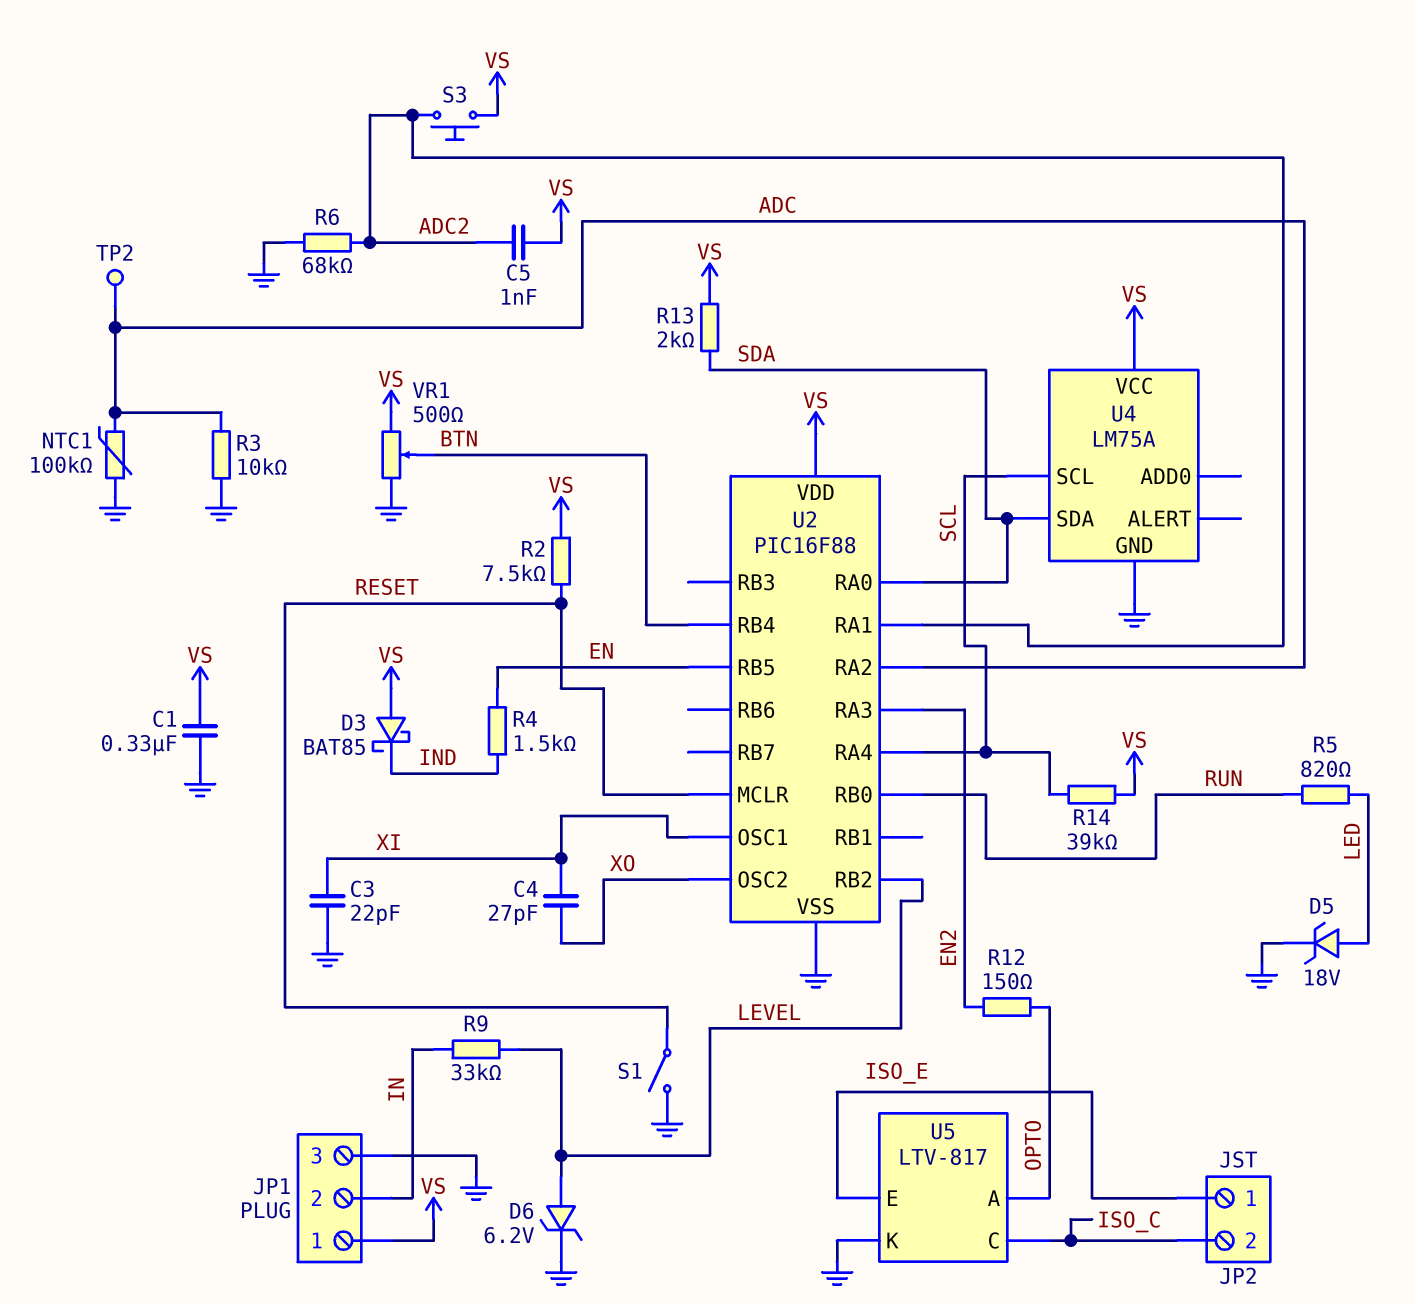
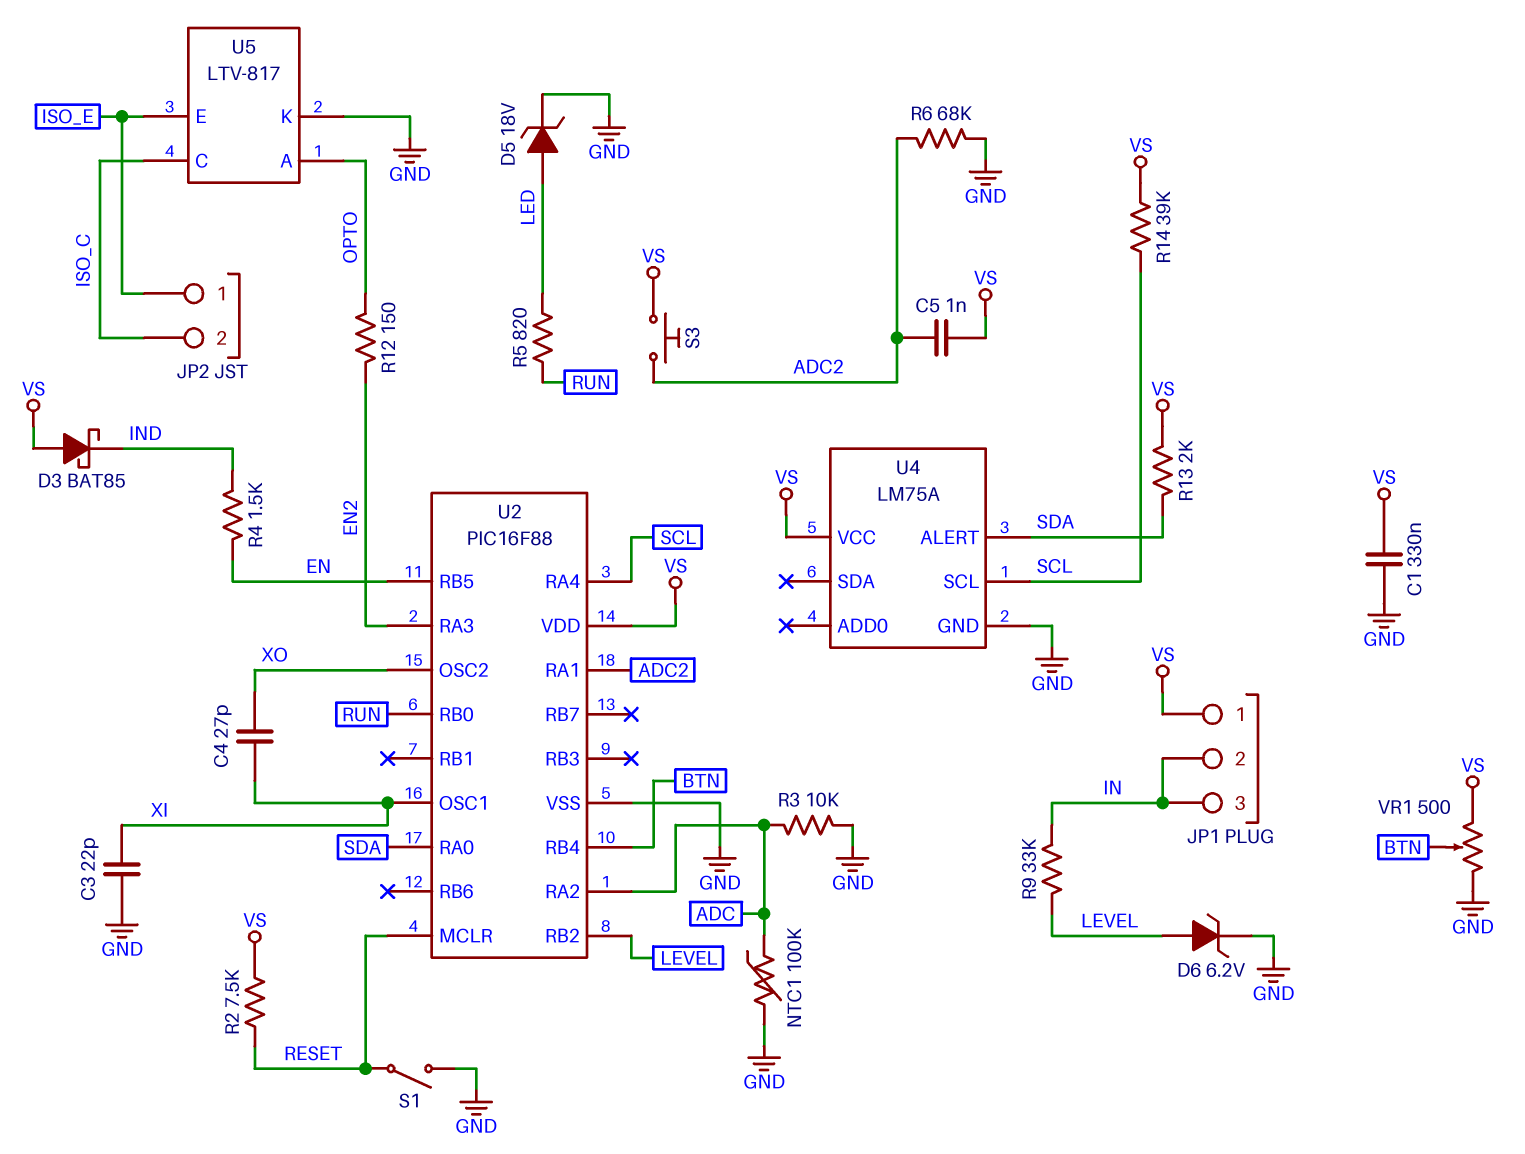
JP1 pin 3: GND -> IN
TP2: test point (ADC) -> none
U4 pin ALERT: none -> SDA
U4 pin SDA: SDA -> none

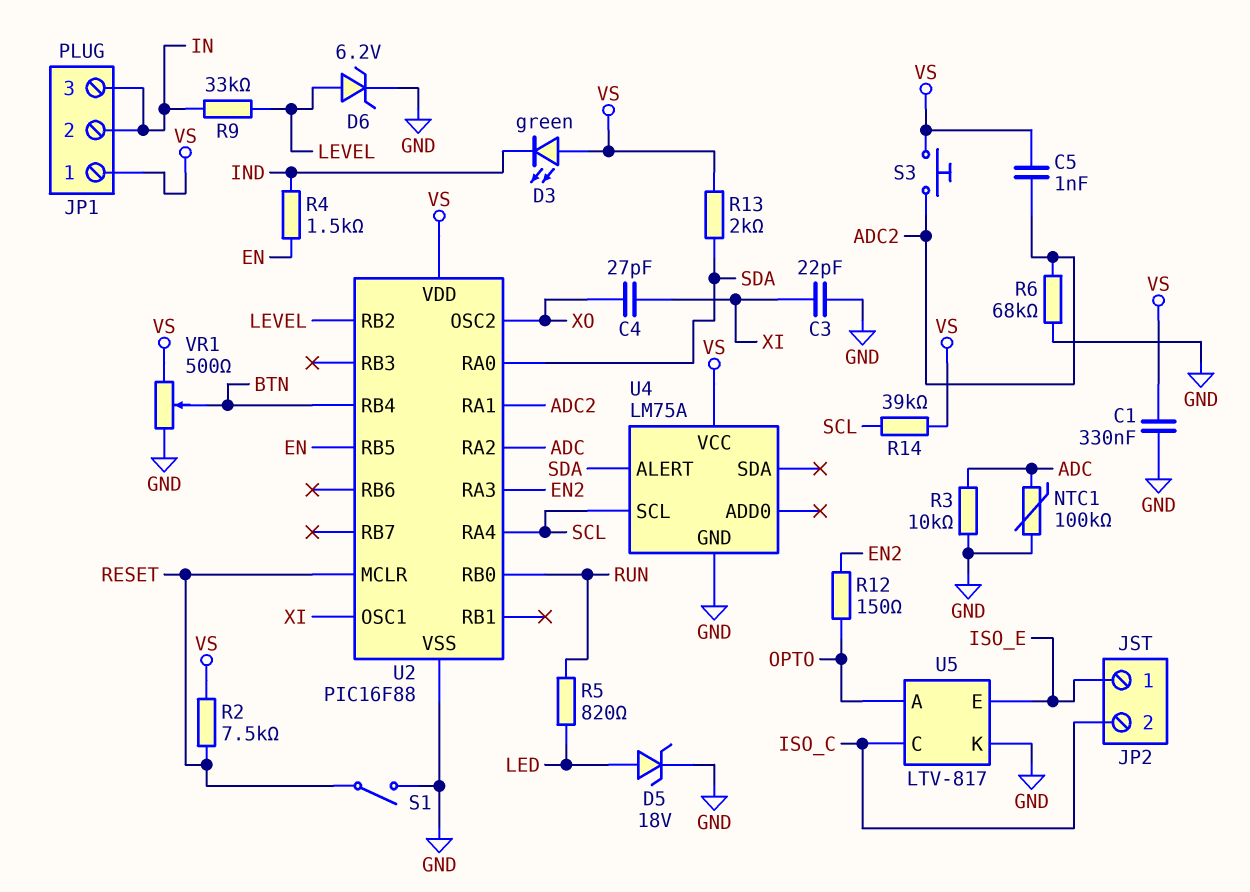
D3: schottky BAT85 (A VS, K IND) -> LED green (A VS, K IND)

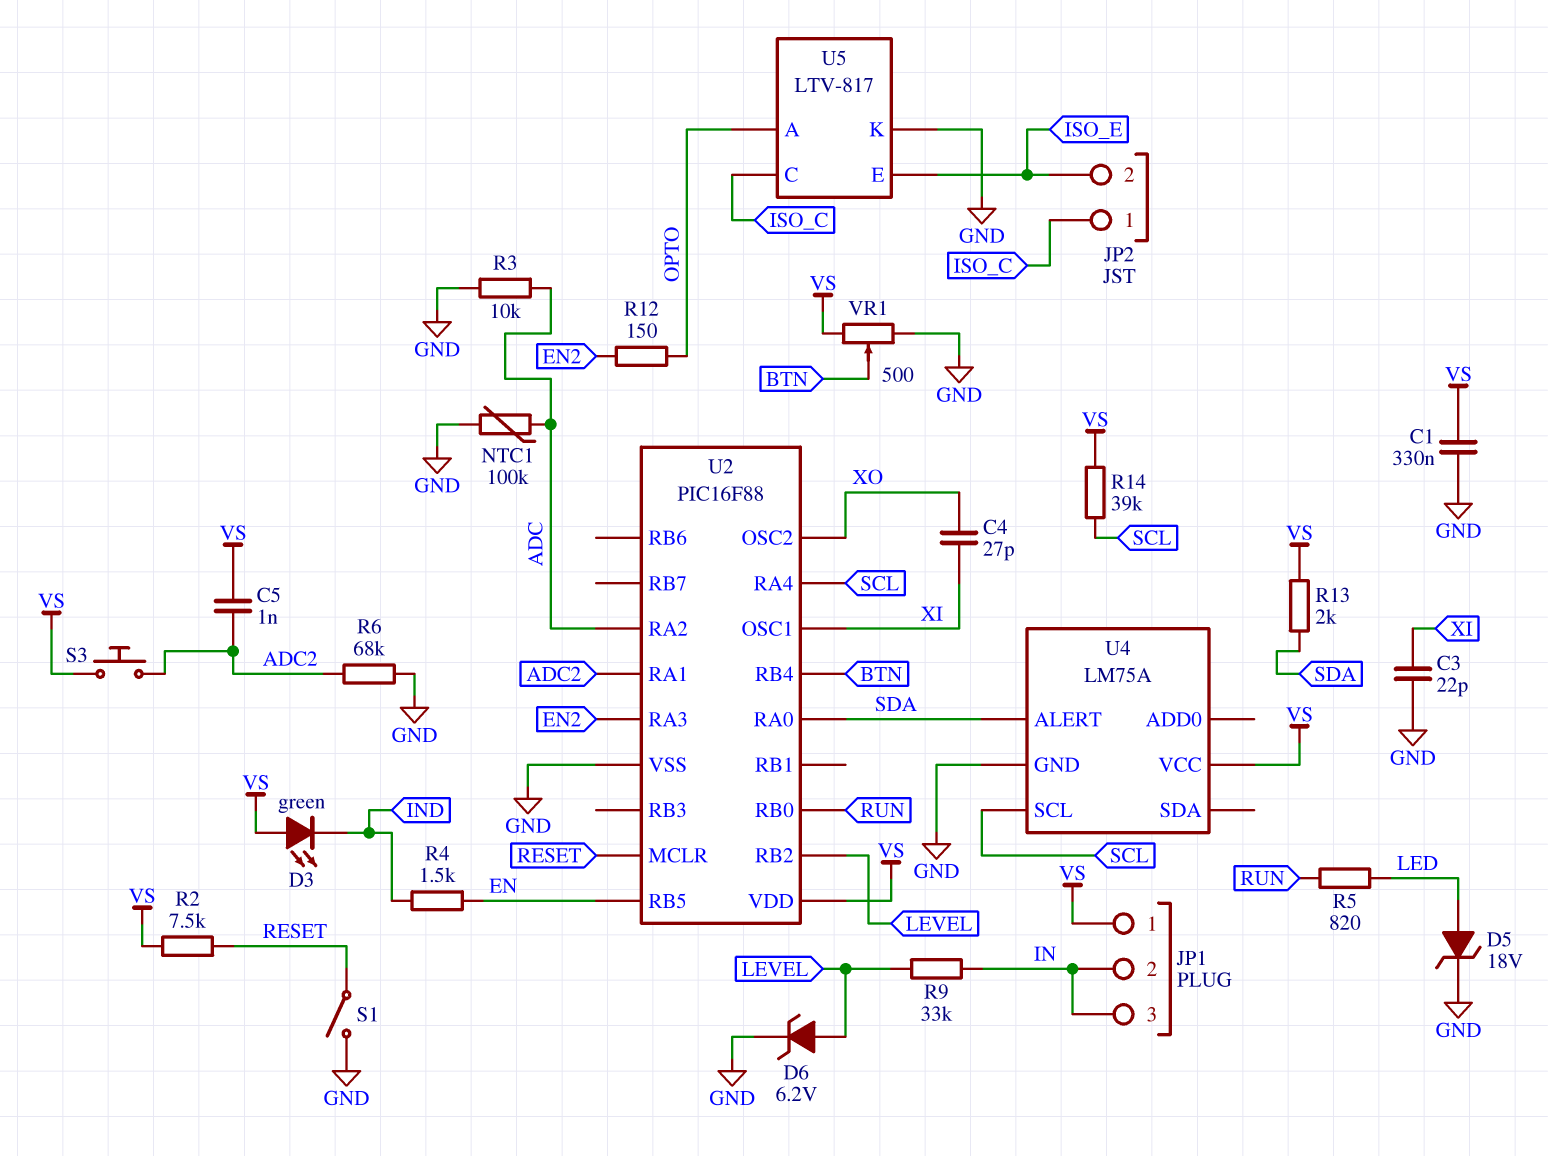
JP2 pin 1: ISO_E -> ISO_C
JP2 pin 2: ISO_C -> ISO_E

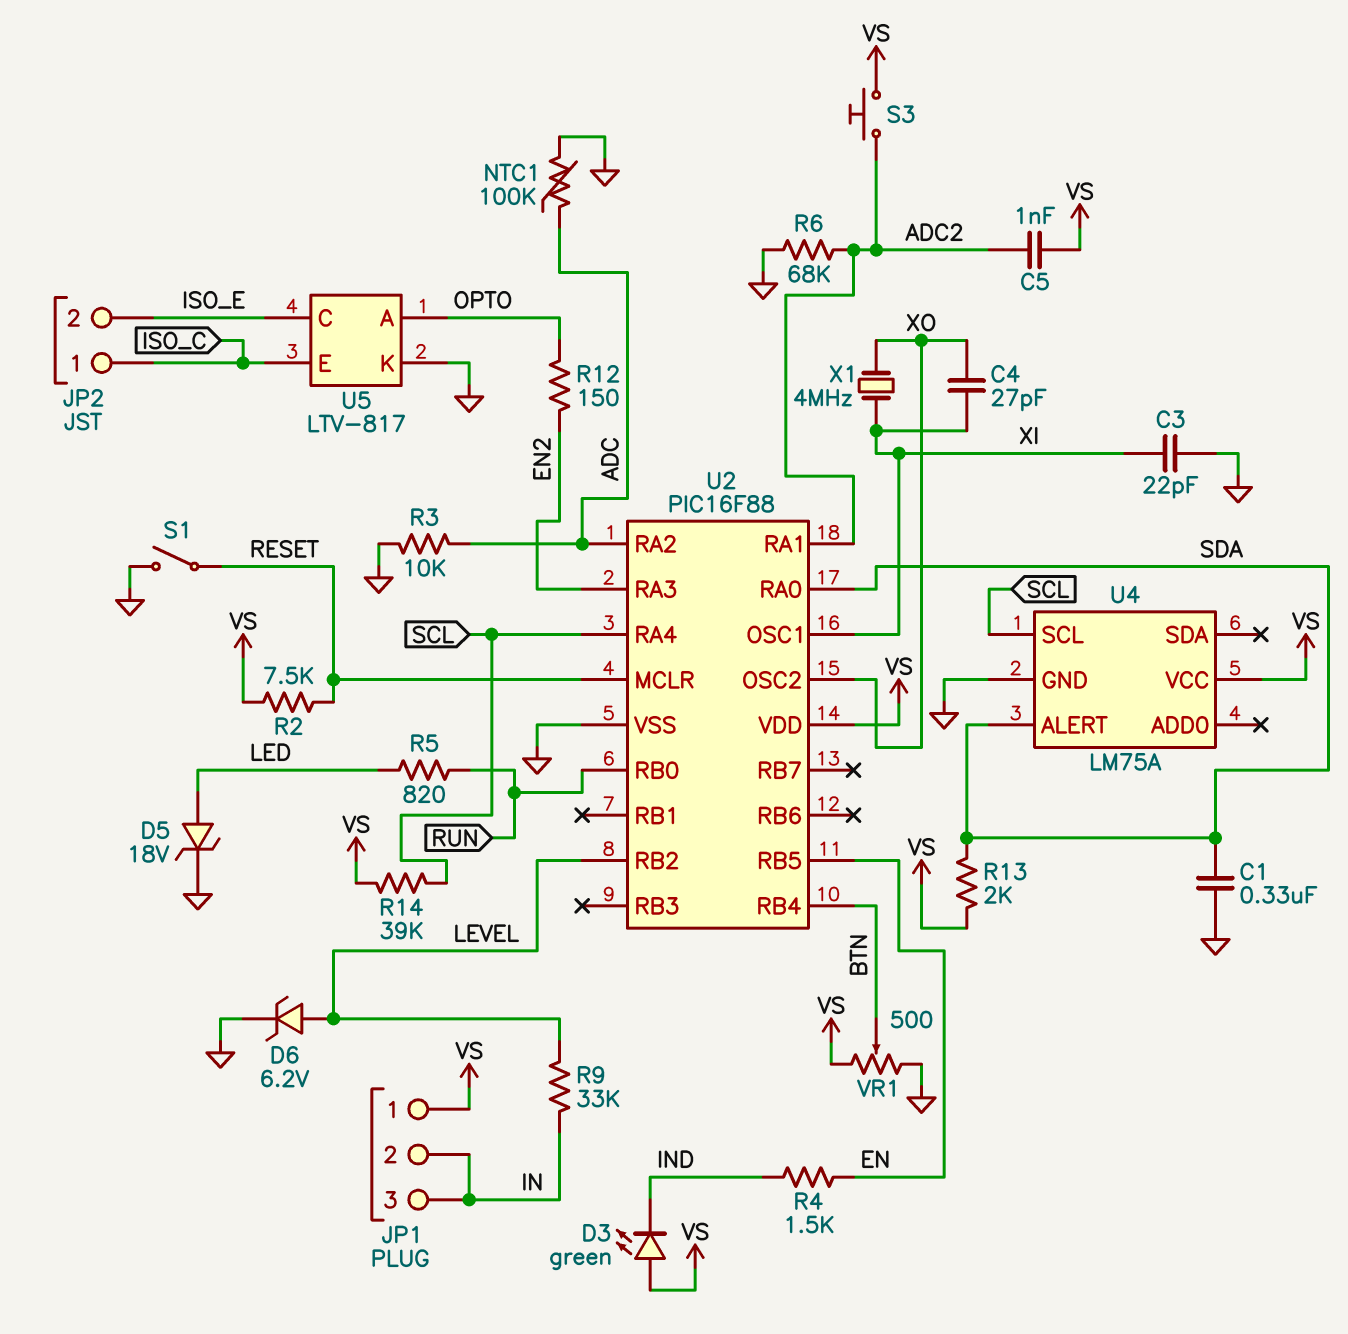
C1: 330nF (GND, VS) -> 330nF (GND, SDA)
U5 pin C: ISO_C -> ISO_E
U5 pin E: ISO_E -> ISO_C
X1: none -> 4MHz (XI, XO)

